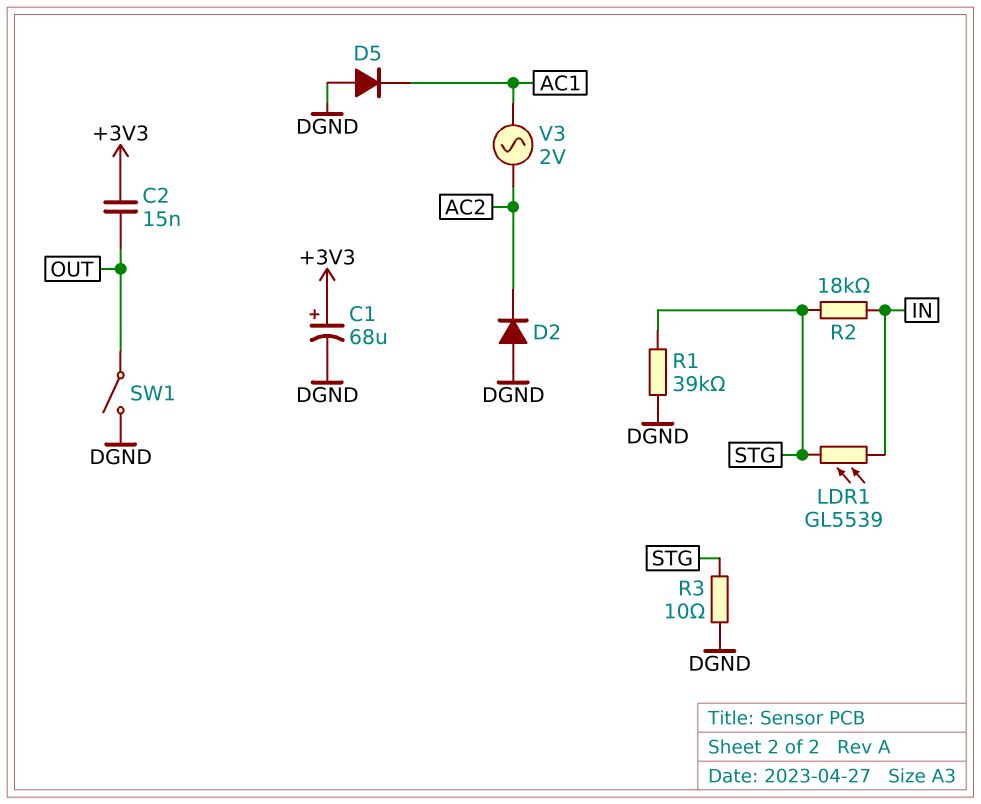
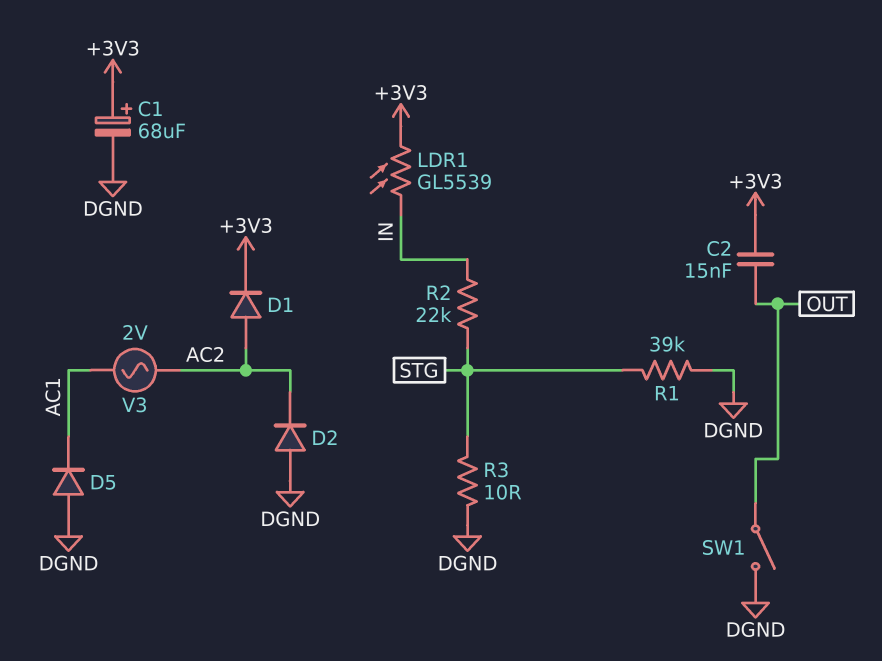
D1: none -> diode (A AC2, K +3V3)
LDR1: GL5539 (IN, STG) -> GL5539 (+3V3, IN)
R2: 18k (IN, STG) -> 22k (IN, STG)

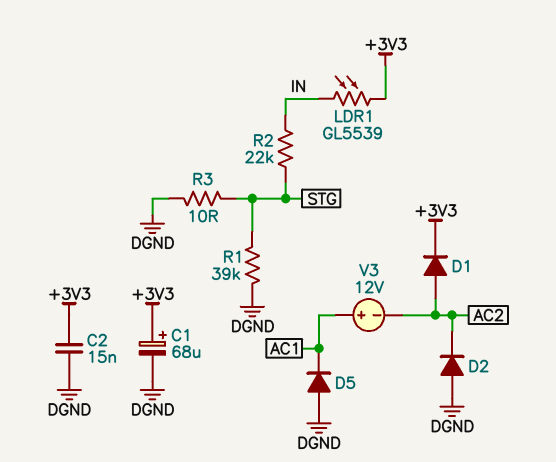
C2: 15nF (+3V3, OUT) -> 15nF (+3V3, DGND)
SW1: switch (DGND, OUT) -> none
V3: AC 2V (AC1, AC2) -> 12V (plus AC1, minus AC2)

